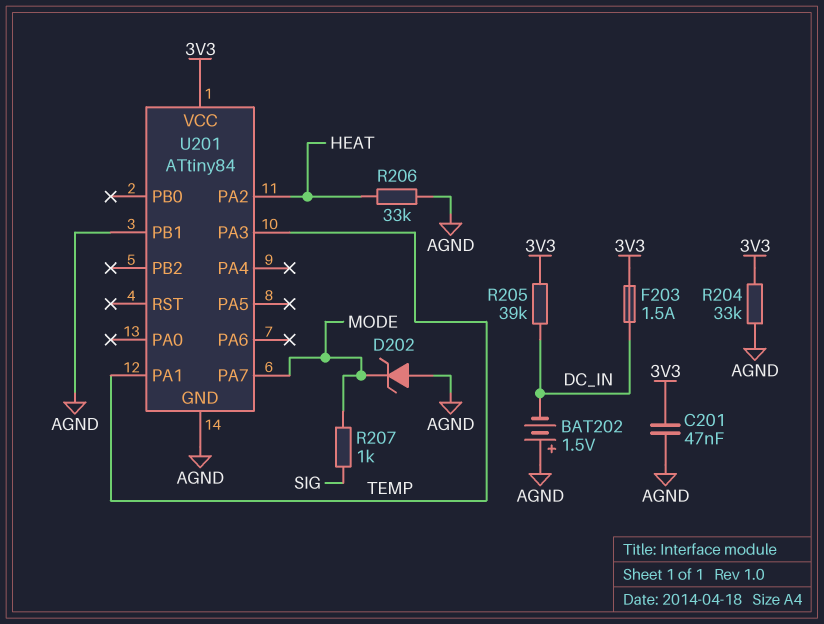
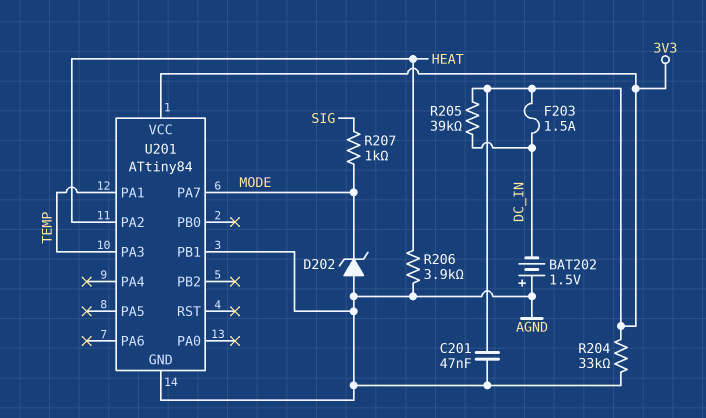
R206: 33k (AGND, HEAT) -> 3.9k (AGND, HEAT)

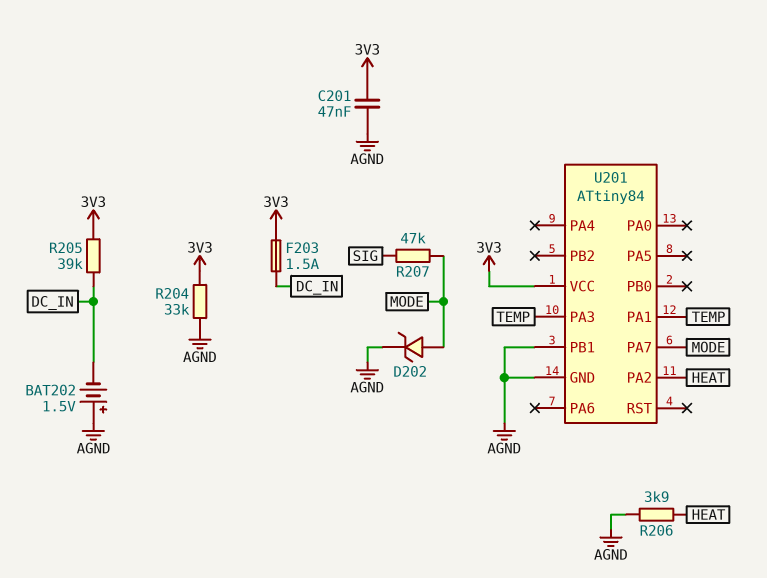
D202: zener (A AGND, K MODE) -> zener (A MODE, K AGND)
R207: 1k (MODE, SIG) -> 47k (MODE, SIG)

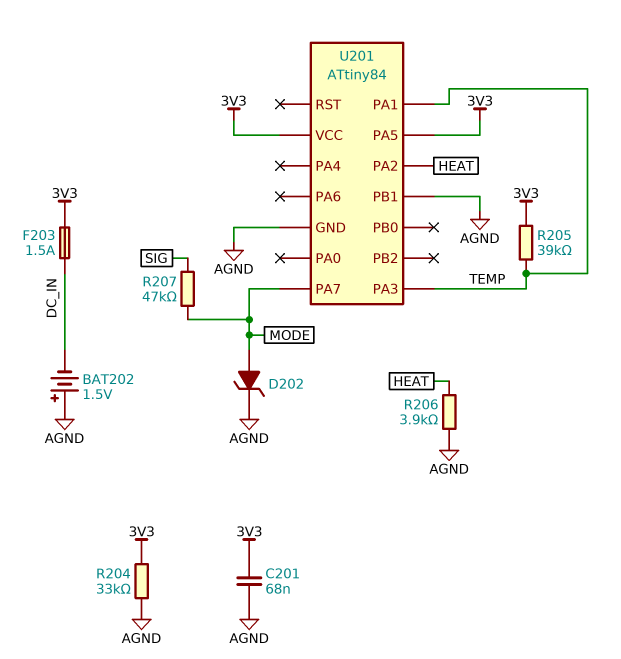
C201: 47nF (3V3, AGND) -> 68nF (3V3, AGND)
R205: 39k (3V3, DC_IN) -> 39k (3V3, TEMP)
U201 pin PA5: none -> 3V3

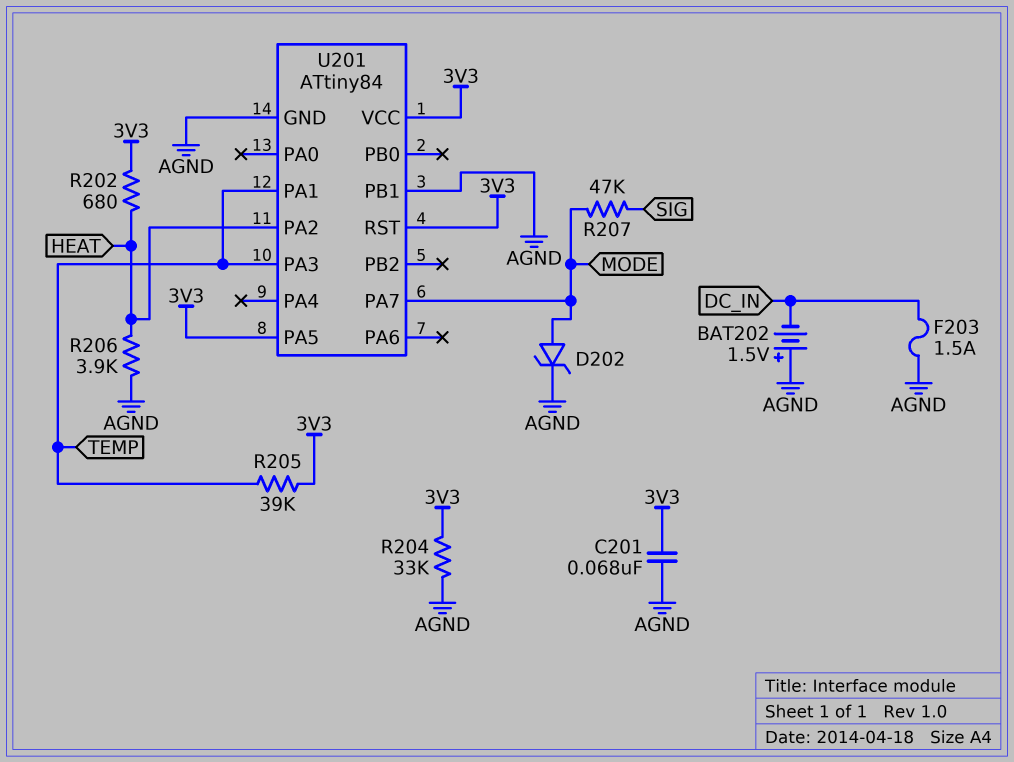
F203: 1.5A (3V3, DC_IN) -> 1.5A (AGND, DC_IN)
R202: none -> 680 (3V3, HEAT)
U201 pin RST: none -> 3V3

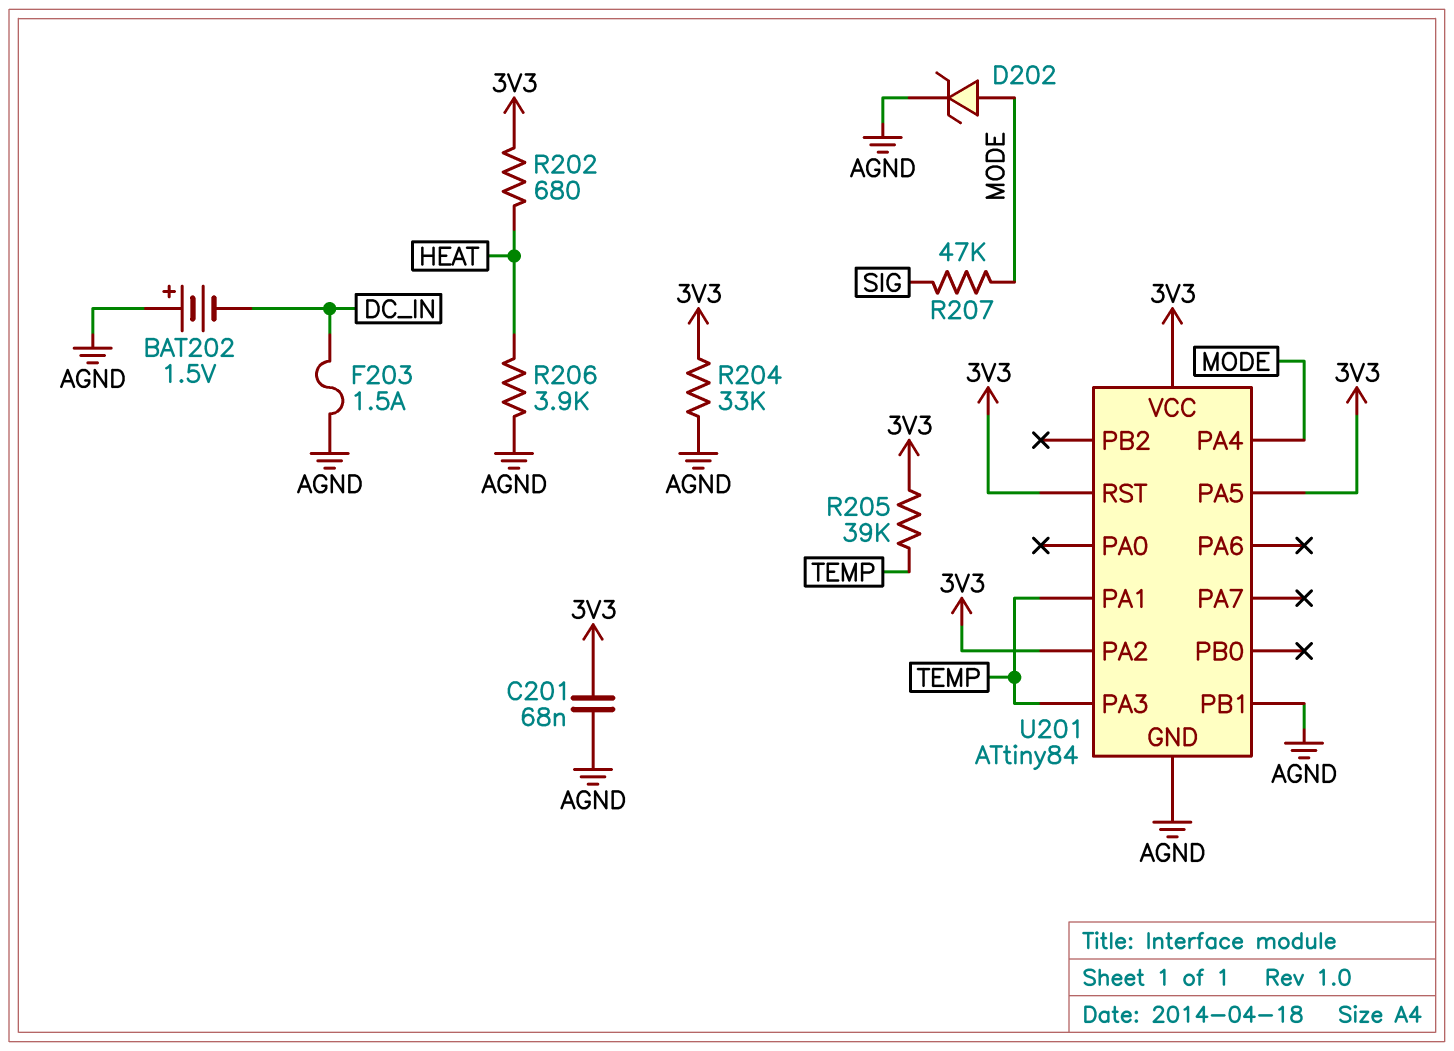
U201 pin PA2: HEAT -> 3V3
U201 pin PA4: none -> MODE
U201 pin PA7: MODE -> none

